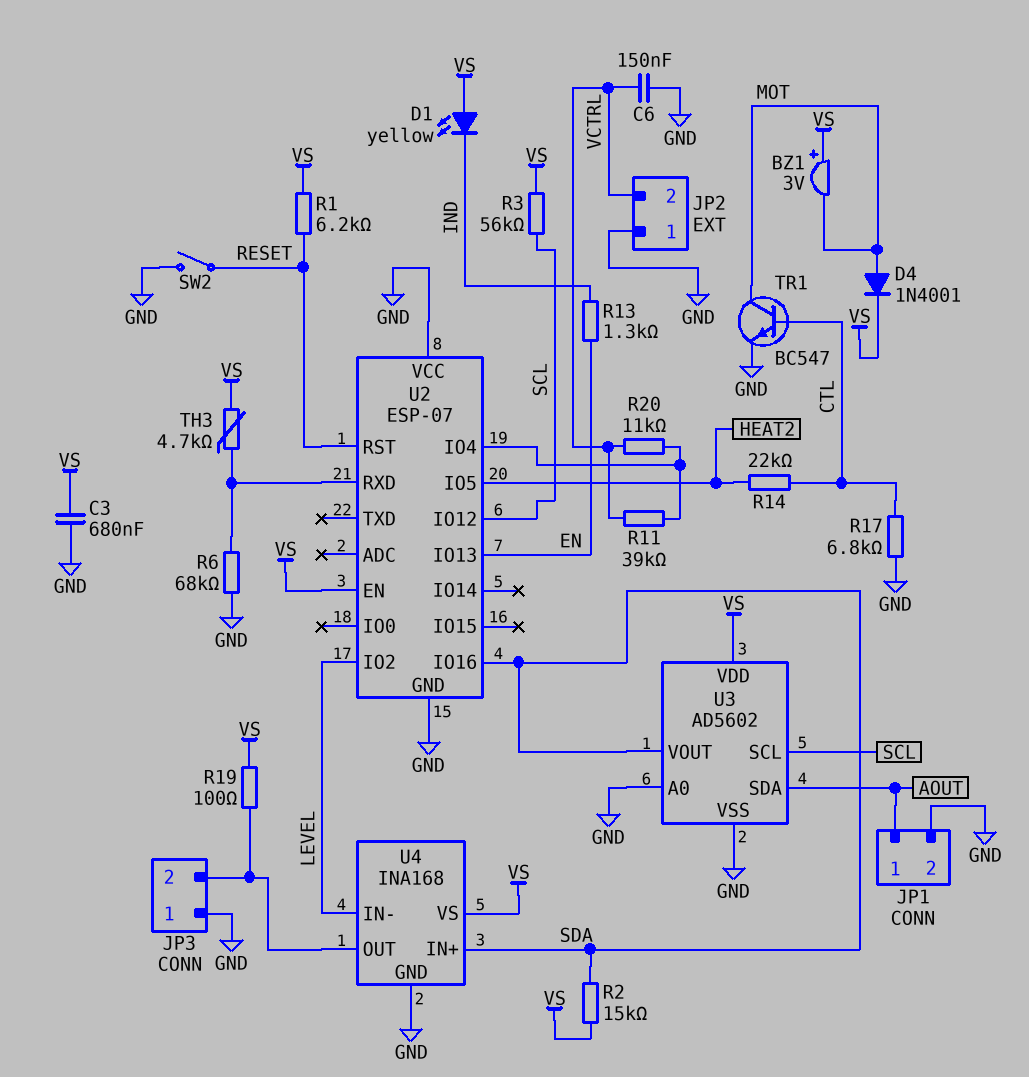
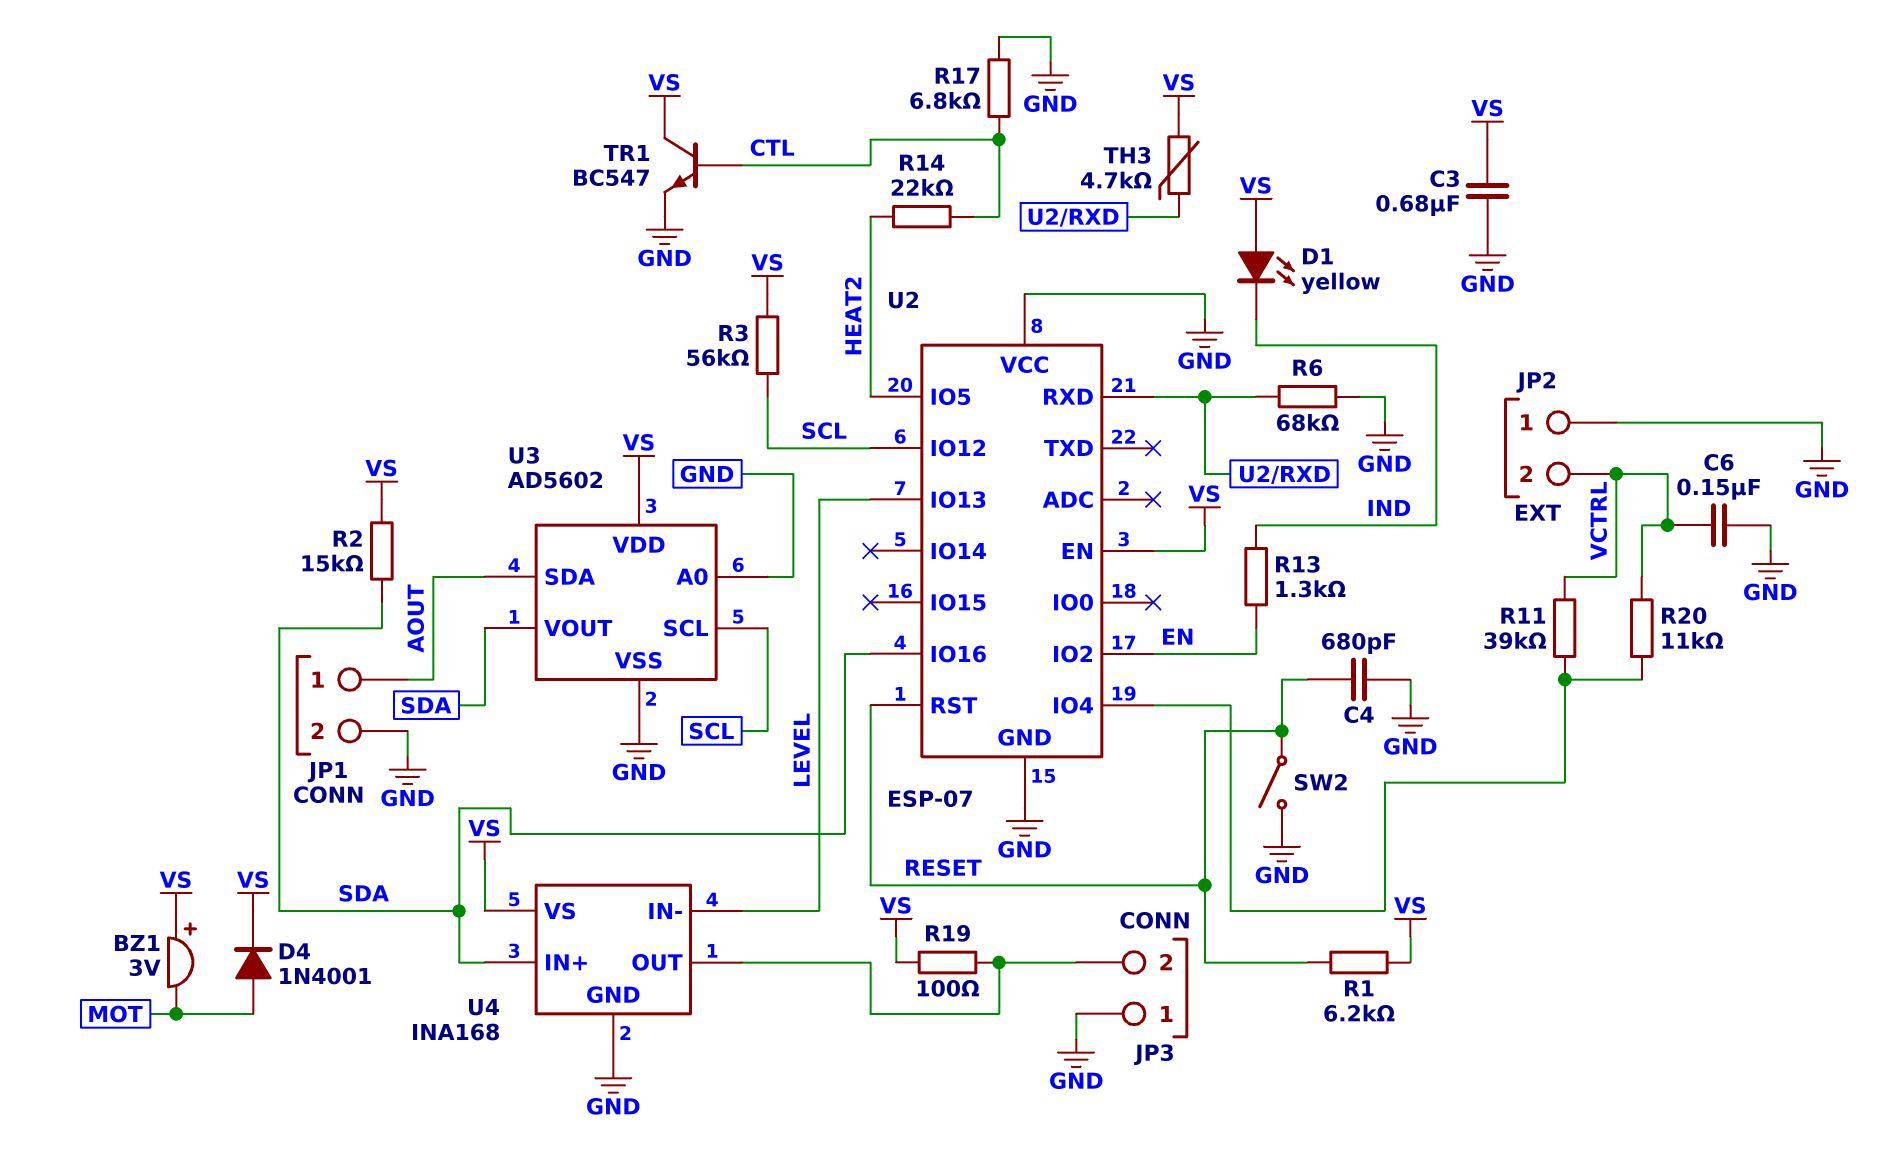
C4: none -> 680pF (GND, RESET)
TR1: NPN BC547 (B CTL, C MOT, E GND) -> NPN BC547 (B CTL, C VS, E GND)
U2 pin IO2: LEVEL -> EN
U2 pin IO13: EN -> LEVEL

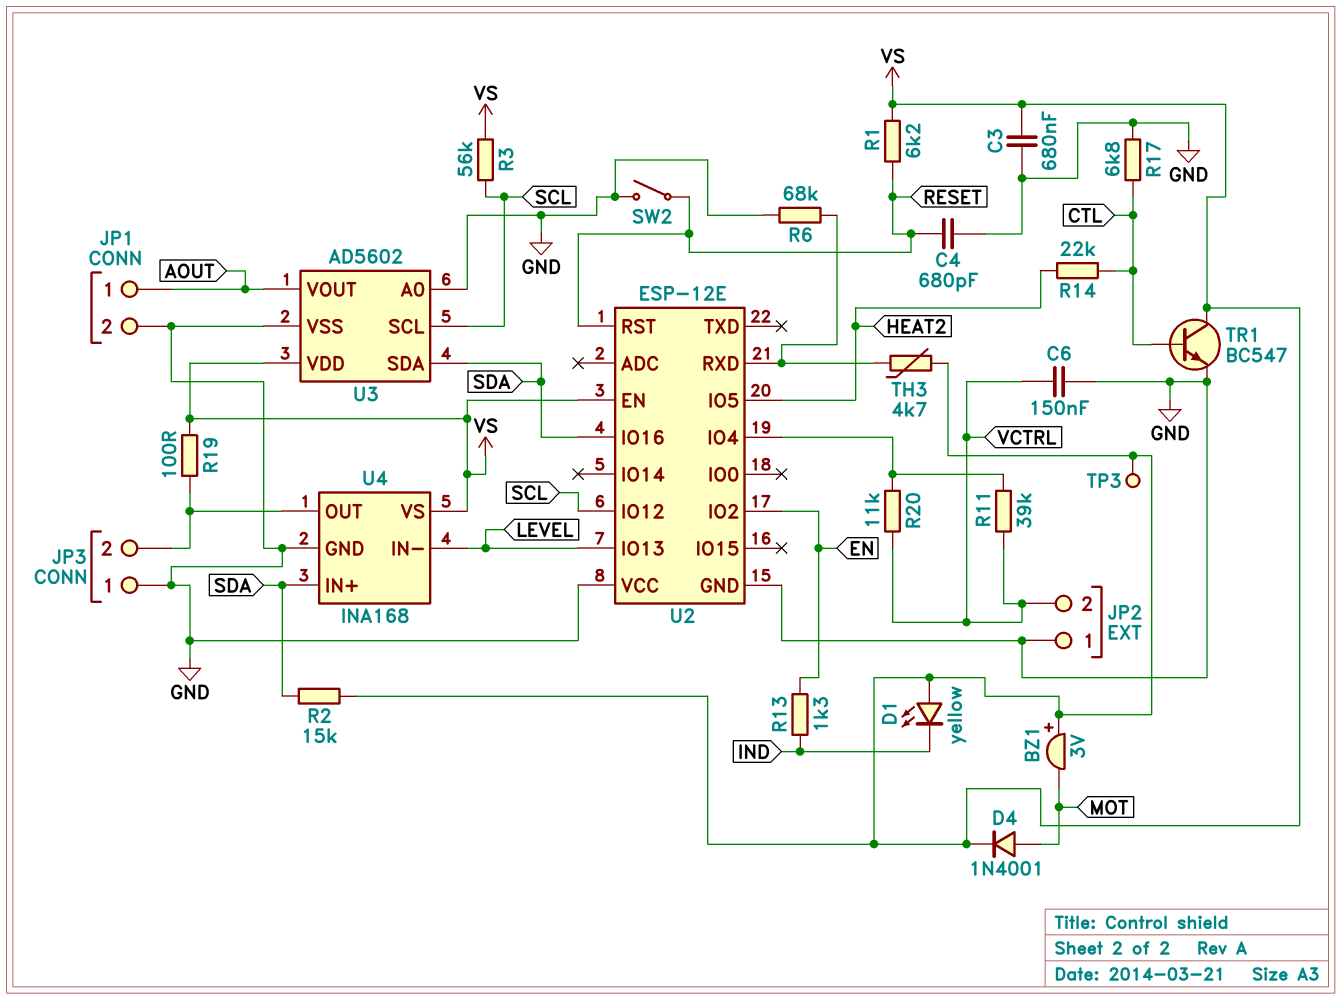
TP3: none -> test point (VS)
U2: ESP-07 -> ESP-12E
U3 pin SDA: AOUT -> SDA
U3 pin VOUT: SDA -> AOUT

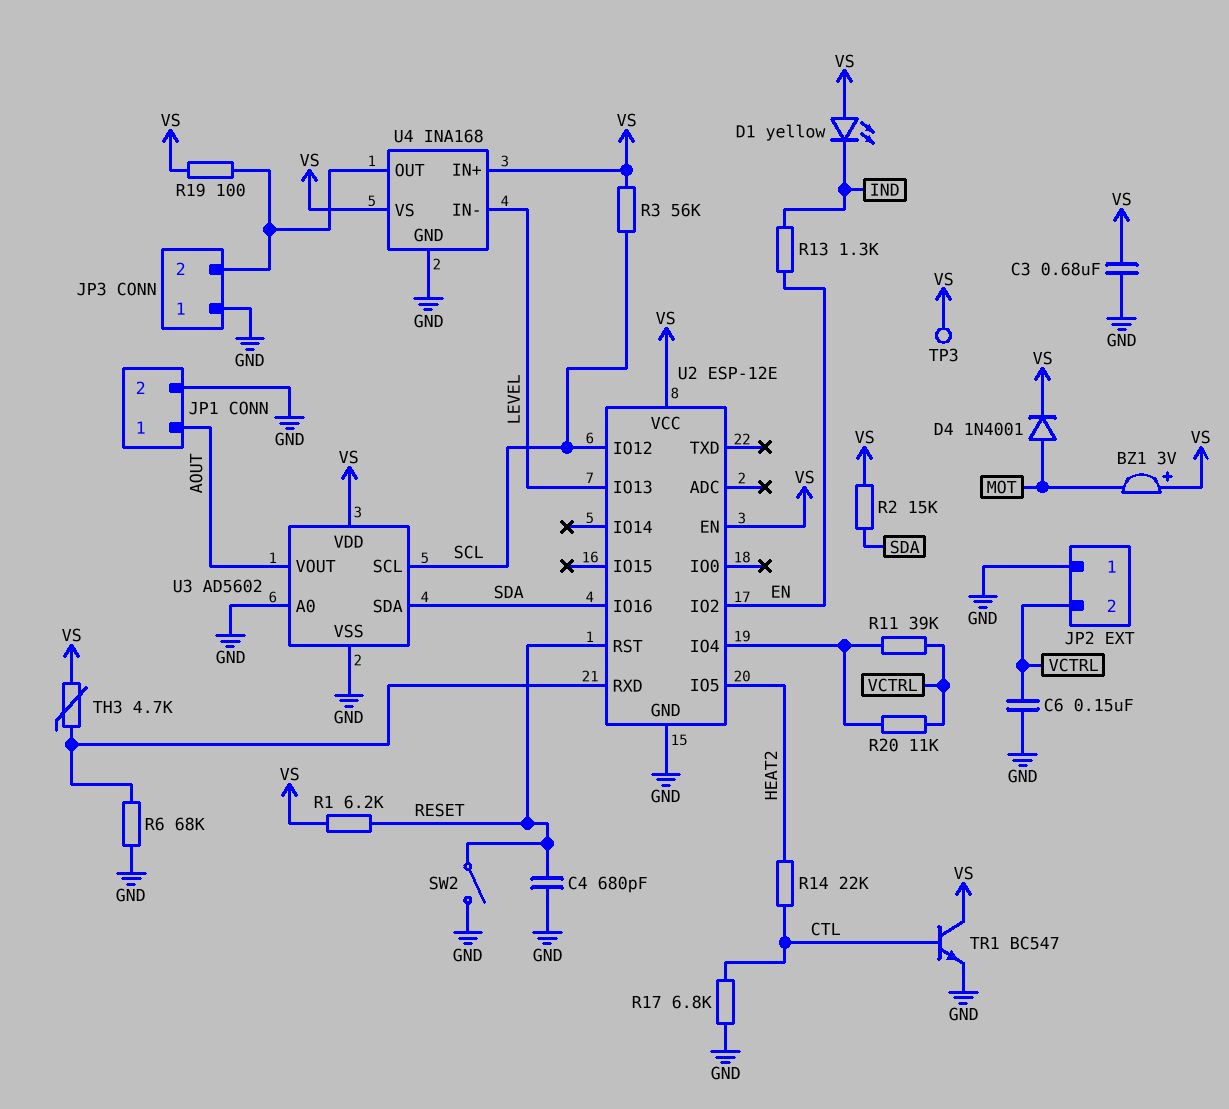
U2 pin VCC: GND -> VS
U4 pin IN+: SDA -> VS

